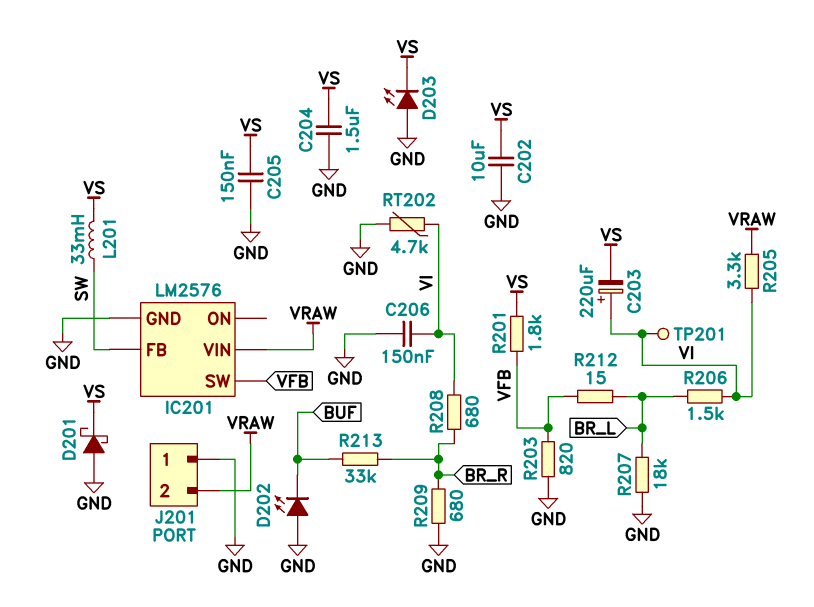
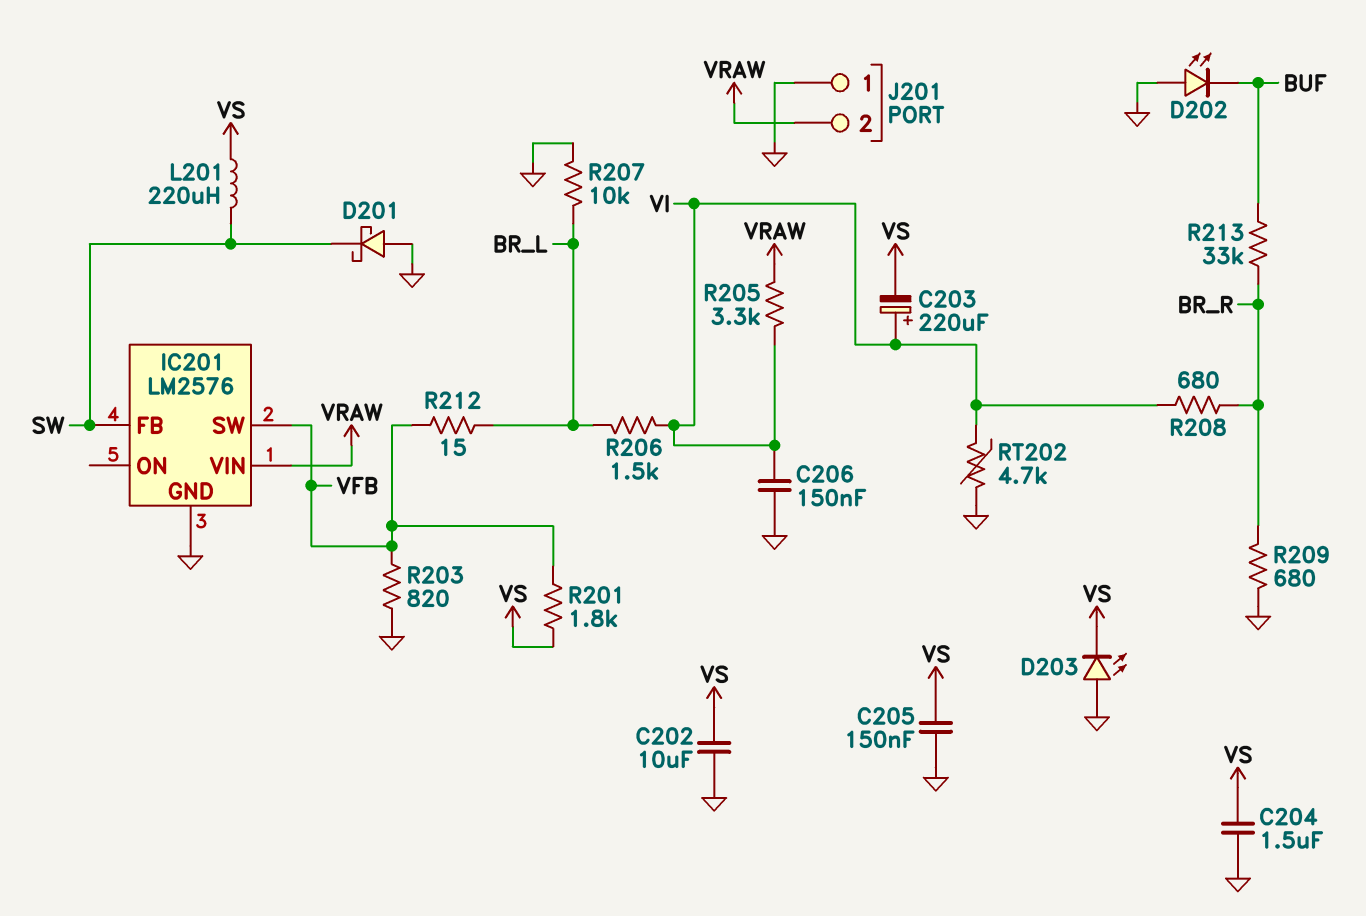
D201: schottky (A GND, K VS) -> schottky (A GND, K SW)
L201: 33mH (SW, VS) -> 220uH (SW, VS)
R207: 18k (BR_L, GND) -> 10k (BR_L, GND)
TP201: test point (VI) -> none

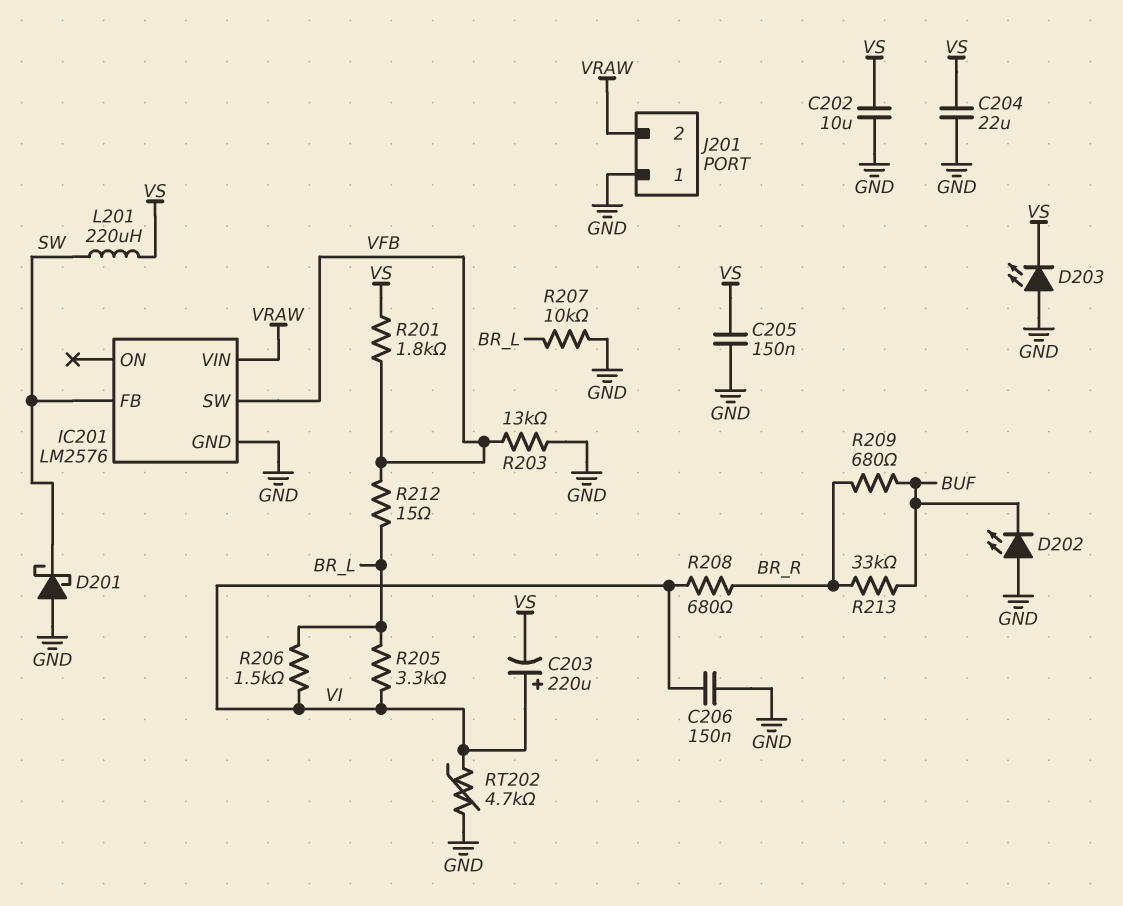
C204: 1.5uF (GND, VS) -> 22uF (GND, VS)
R203: 820 (GND, VFB) -> 13k (GND, VFB)
R205: 3.3k (VI, VRAW) -> 3.3k (BR_L, VI)
R209: 680 (BR_R, GND) -> 680 (BR_R, BUF)

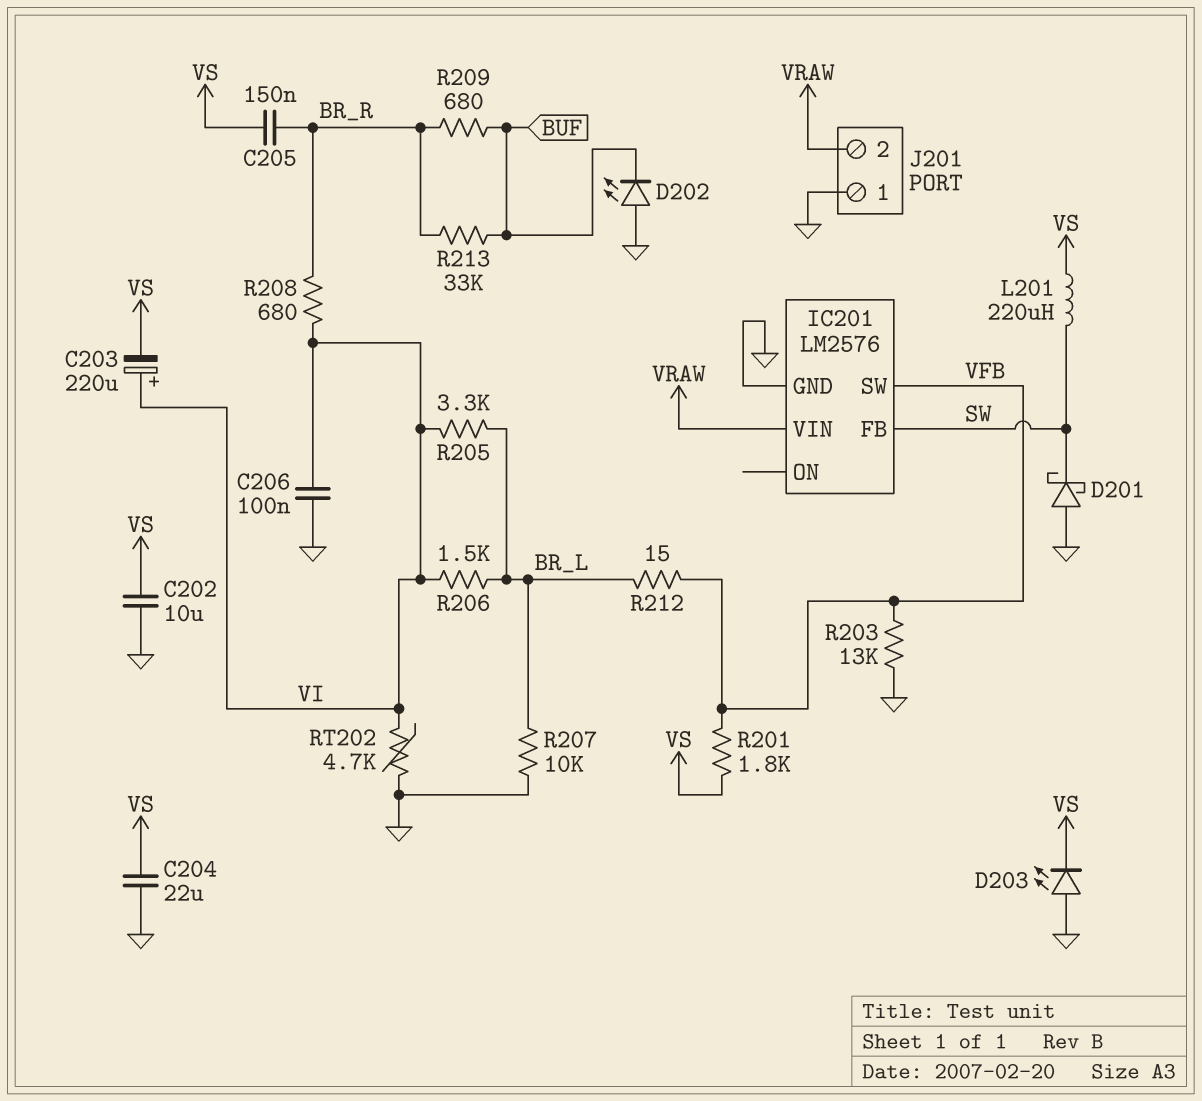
C205: 150nF (GND, VS) -> 150nF (BR_R, VS)
C206: 150nF (GND, VI) -> 100nF (GND, VI)

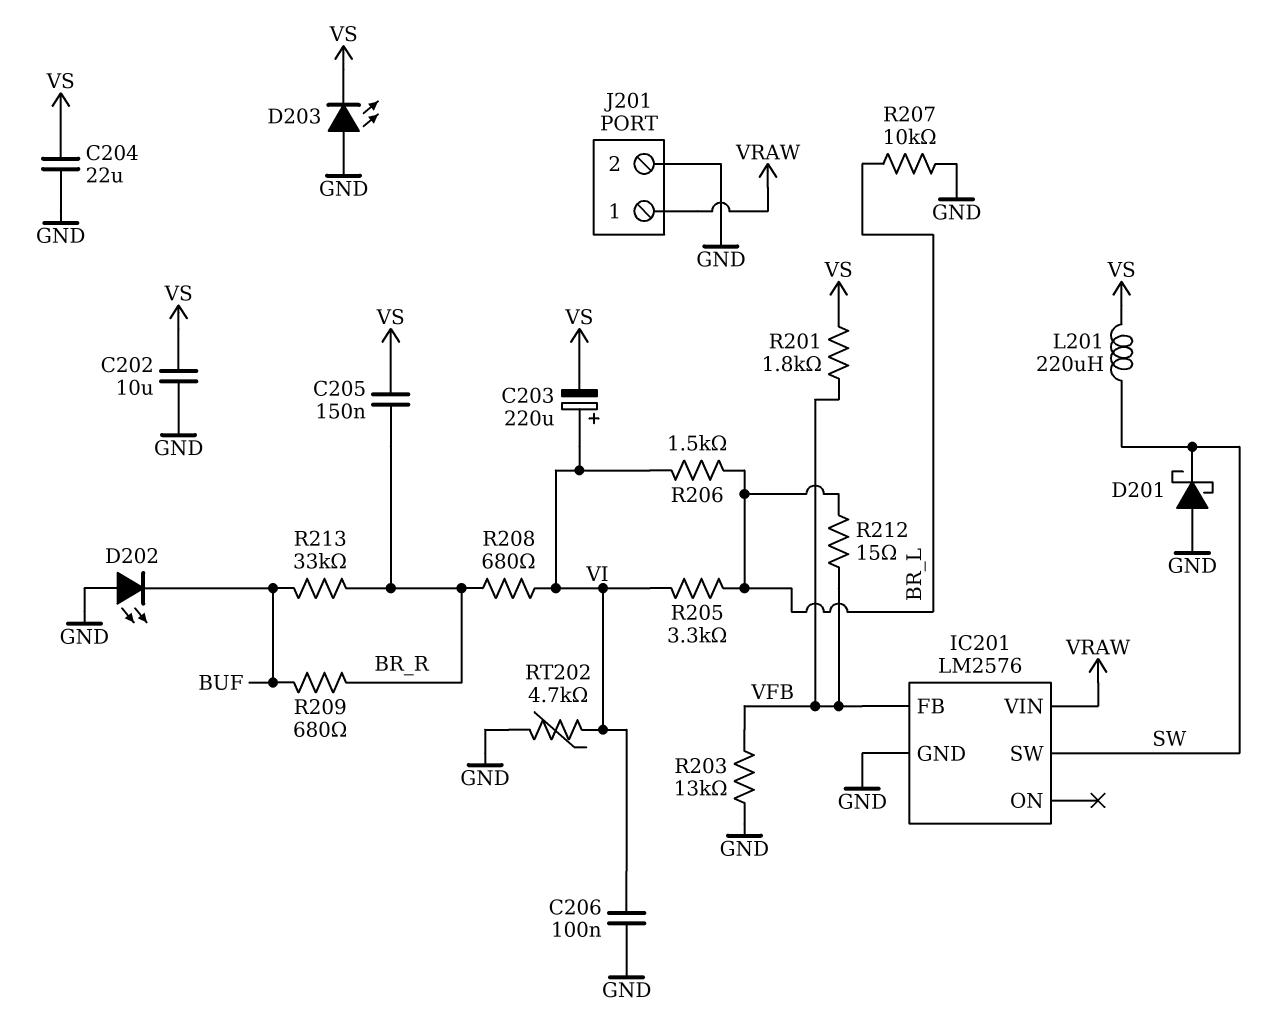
IC201 pin FB: SW -> VFB
IC201 pin SW: VFB -> SW
J201 pin 1: GND -> VRAW
J201 pin 2: VRAW -> GND

